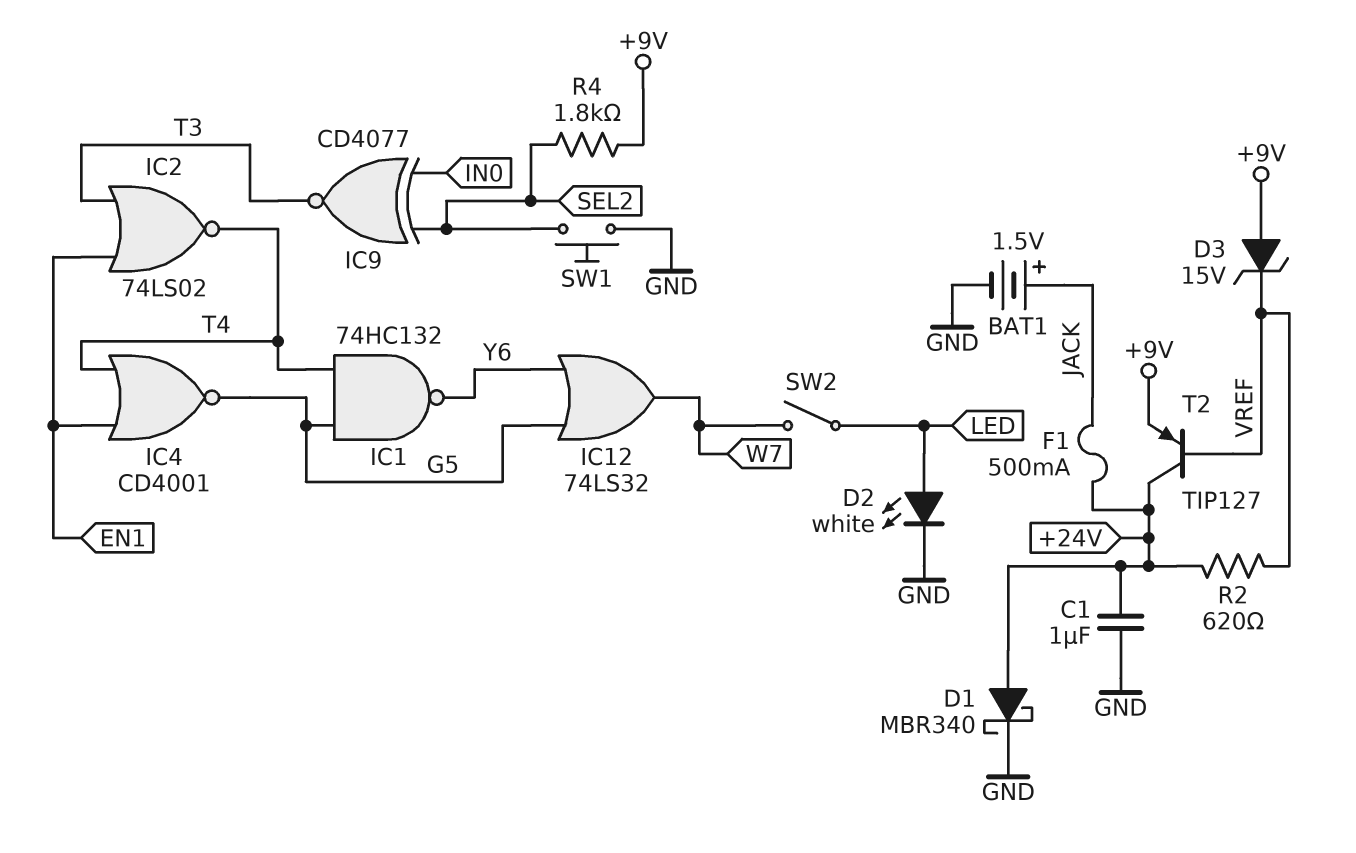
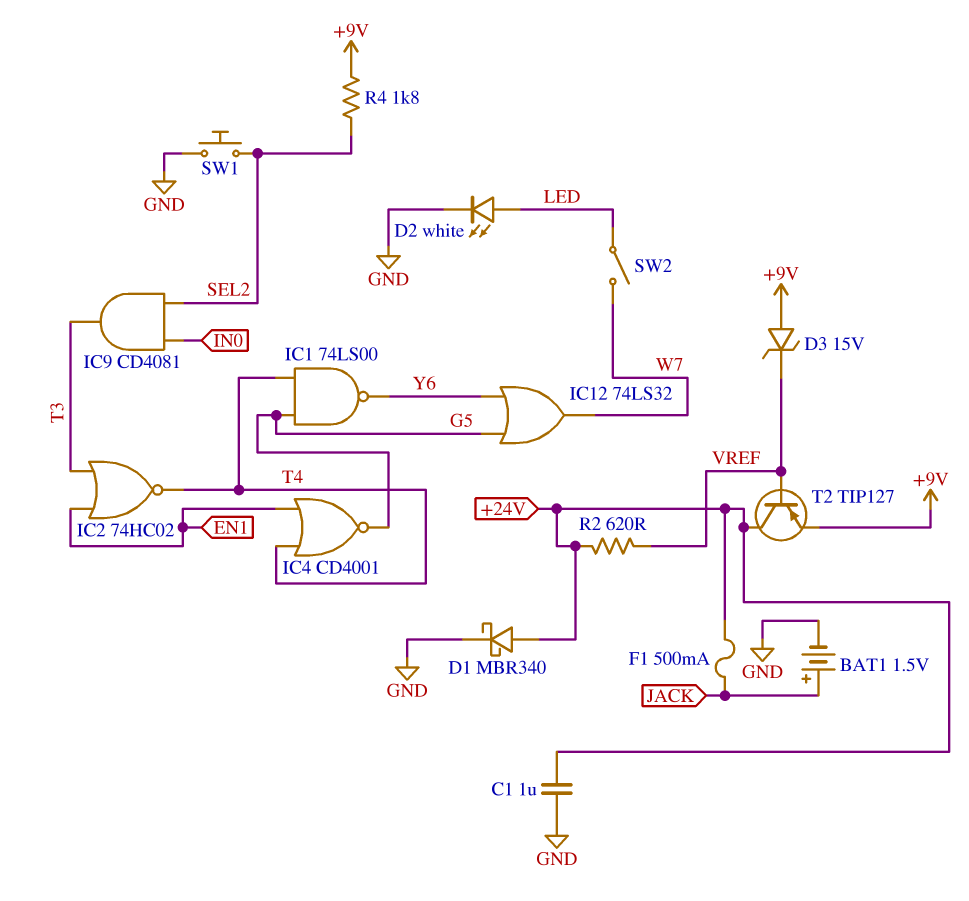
IC1: NAND 74HC132 (in G5, in T4, out Y6) -> NAND 74LS00 (in G5, in T4, out Y6)
IC2: NOR 74LS02 (in EN1, in T3, out T4) -> NOR 74HC02 (in EN1, in T3, out T4)
IC9: XNOR CD4077 (in IN0, in SEL2, out T3) -> AND CD4081 (in IN0, in SEL2, out T3)

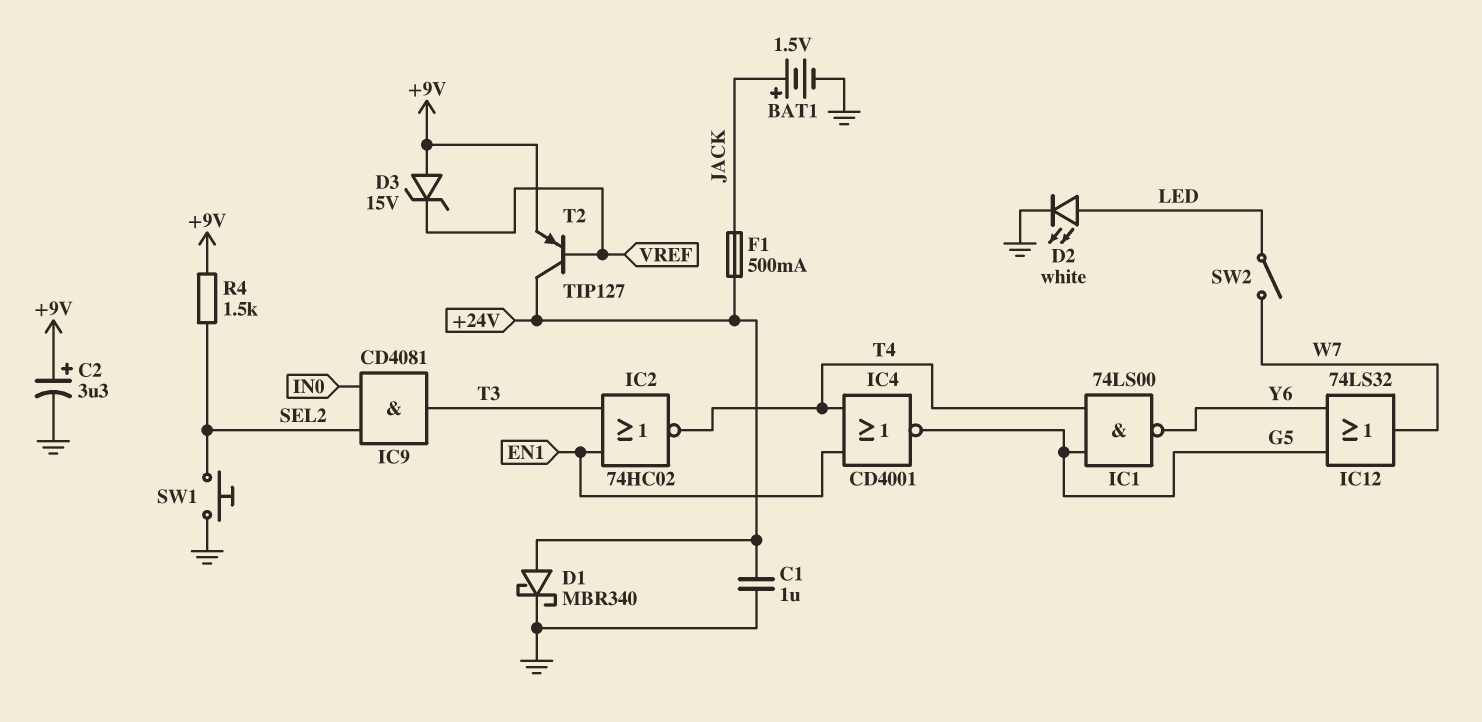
C2: none -> 3.3uF (plus +9V, minus GND)
R2: 620 (+24V, VREF) -> none
R4: 1.8k (+9V, SEL2) -> 1.5k (+9V, SEL2)

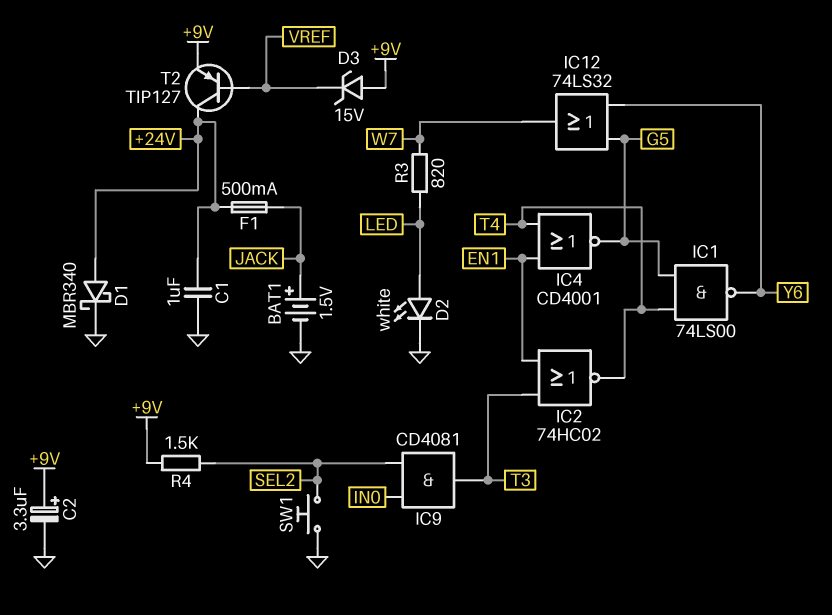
R3: none -> 820 (LED, W7)
SW2: switch (LED, W7) -> none

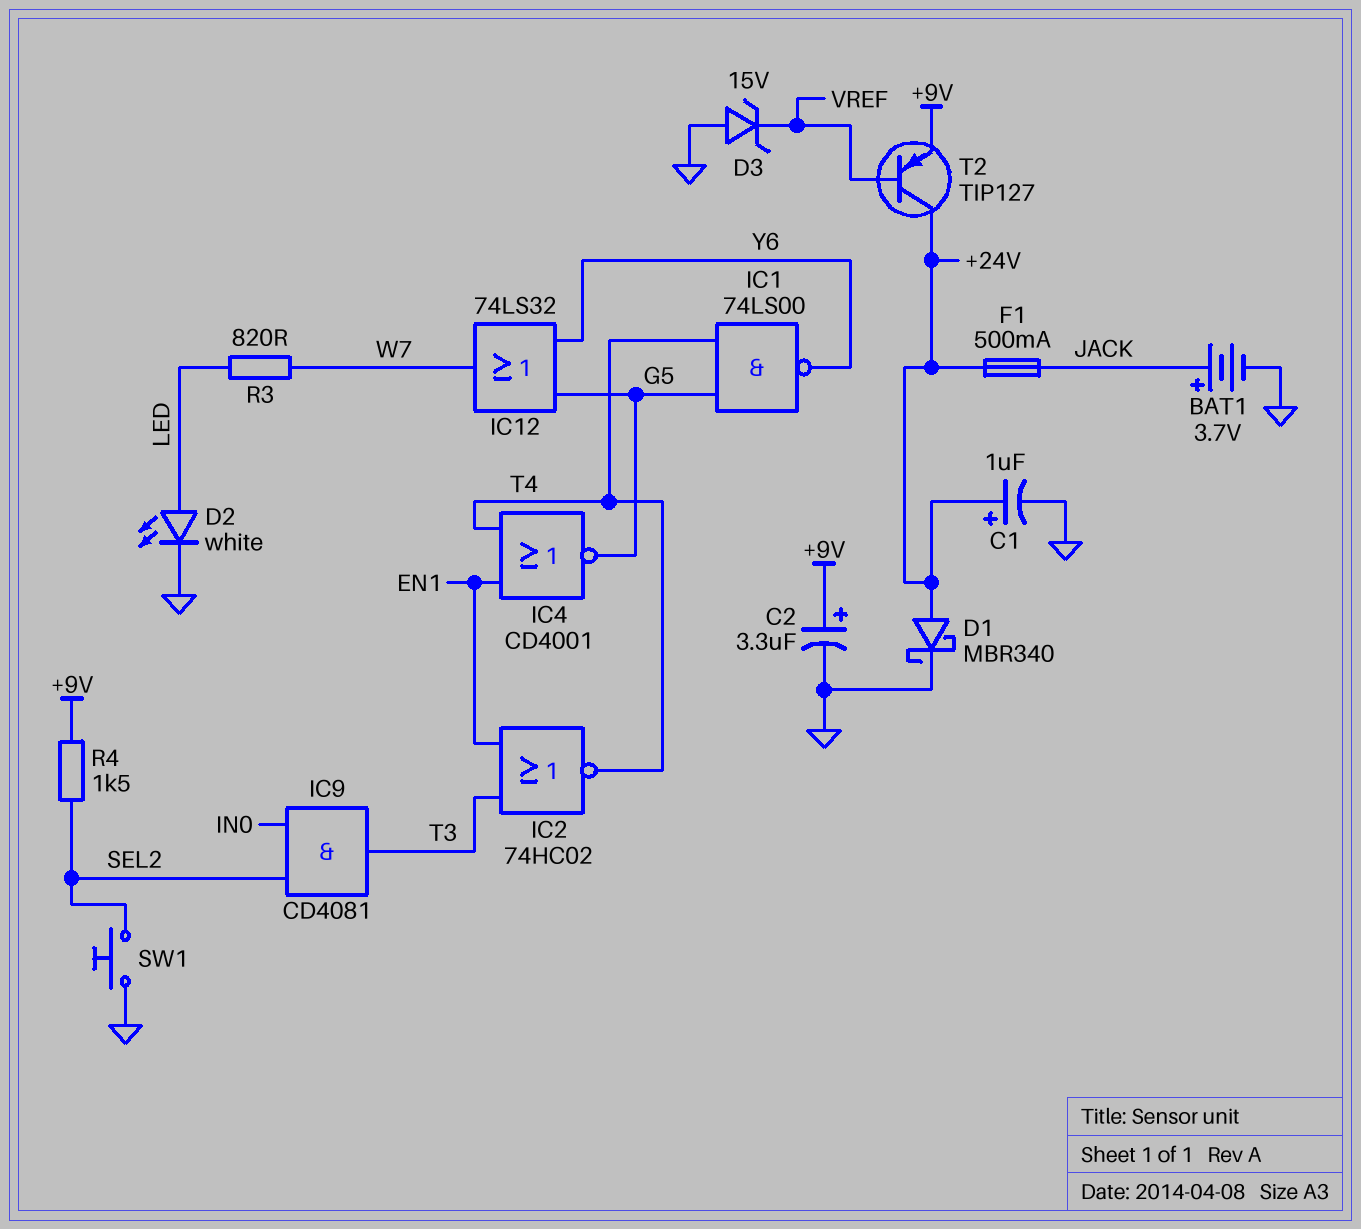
BAT1: 1.5V (plus JACK, minus GND) -> 3.7V (plus JACK, minus GND)
C1: 1uF (+24V, GND) -> 1uF (plus +24V, minus GND)
D3: zener 15V (A +9V, K VREF) -> zener 15V (A GND, K VREF)

